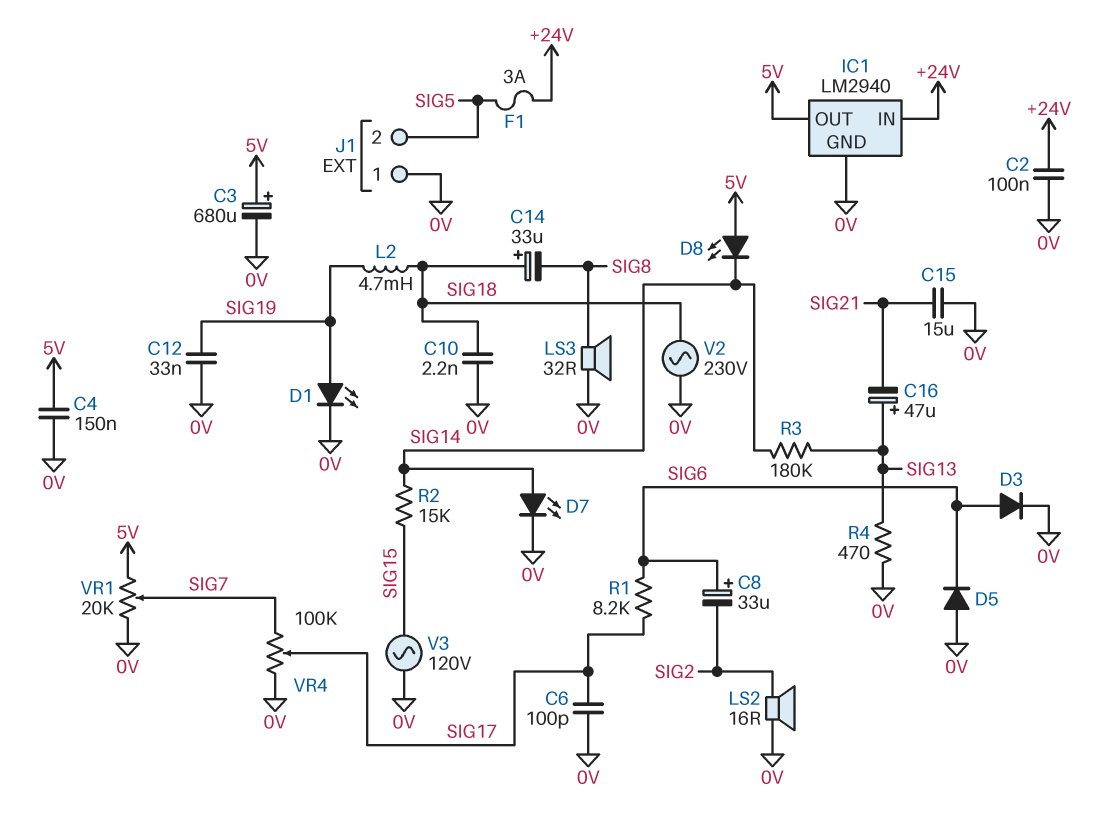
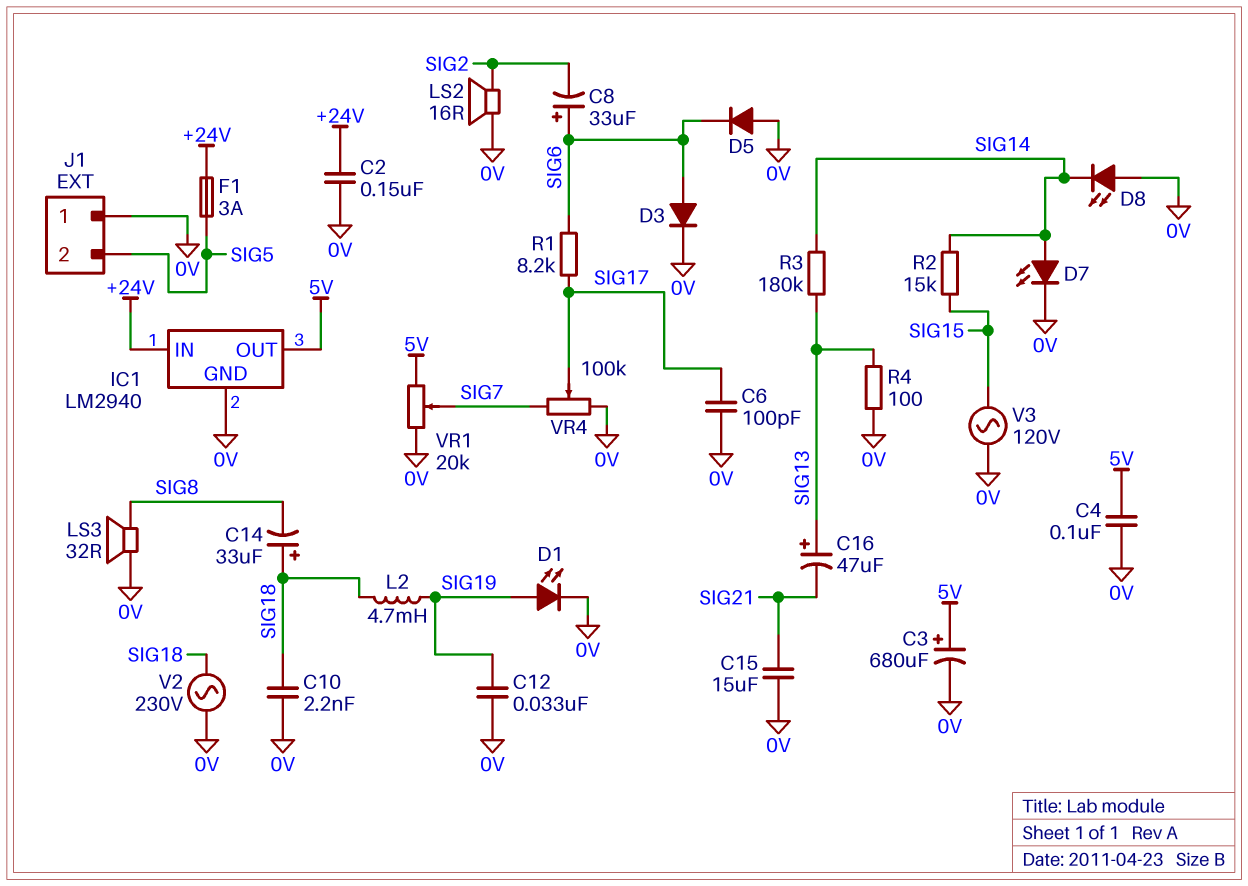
C2: 100nF (+24V, 0V) -> 150nF (+24V, 0V)
C4: 150nF (0V, 5V) -> 100nF (0V, 5V)
D8: LED (A 5V, K SIG14) -> LED (A 0V, K SIG14)
R4: 470 (0V, SIG13) -> 100 (0V, SIG13)

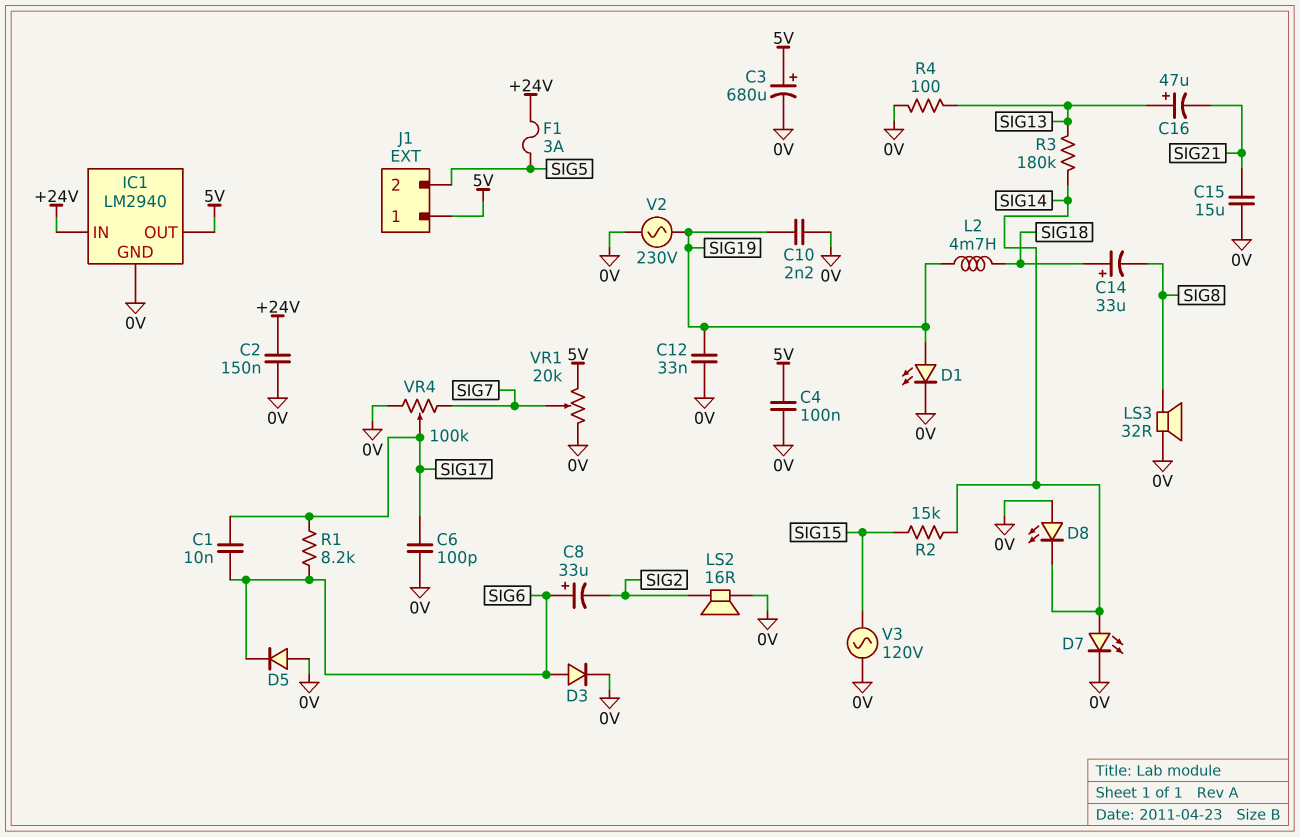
C1: none -> 10nF (SIG6, SIG17)
C10: 2.2nF (0V, SIG18) -> 2.2nF (0V, SIG19)
J1 pin 1: 0V -> 5V
V2: AC 230V (0V, SIG18) -> AC 230V (0V, SIG19)

